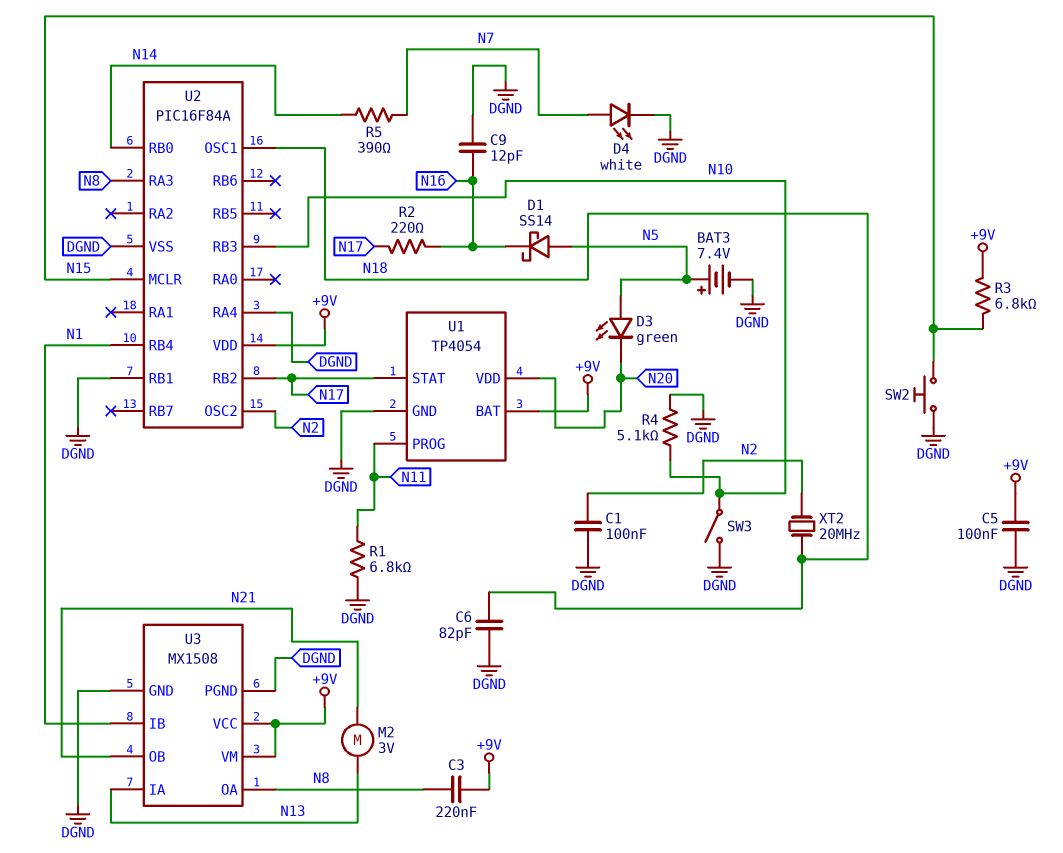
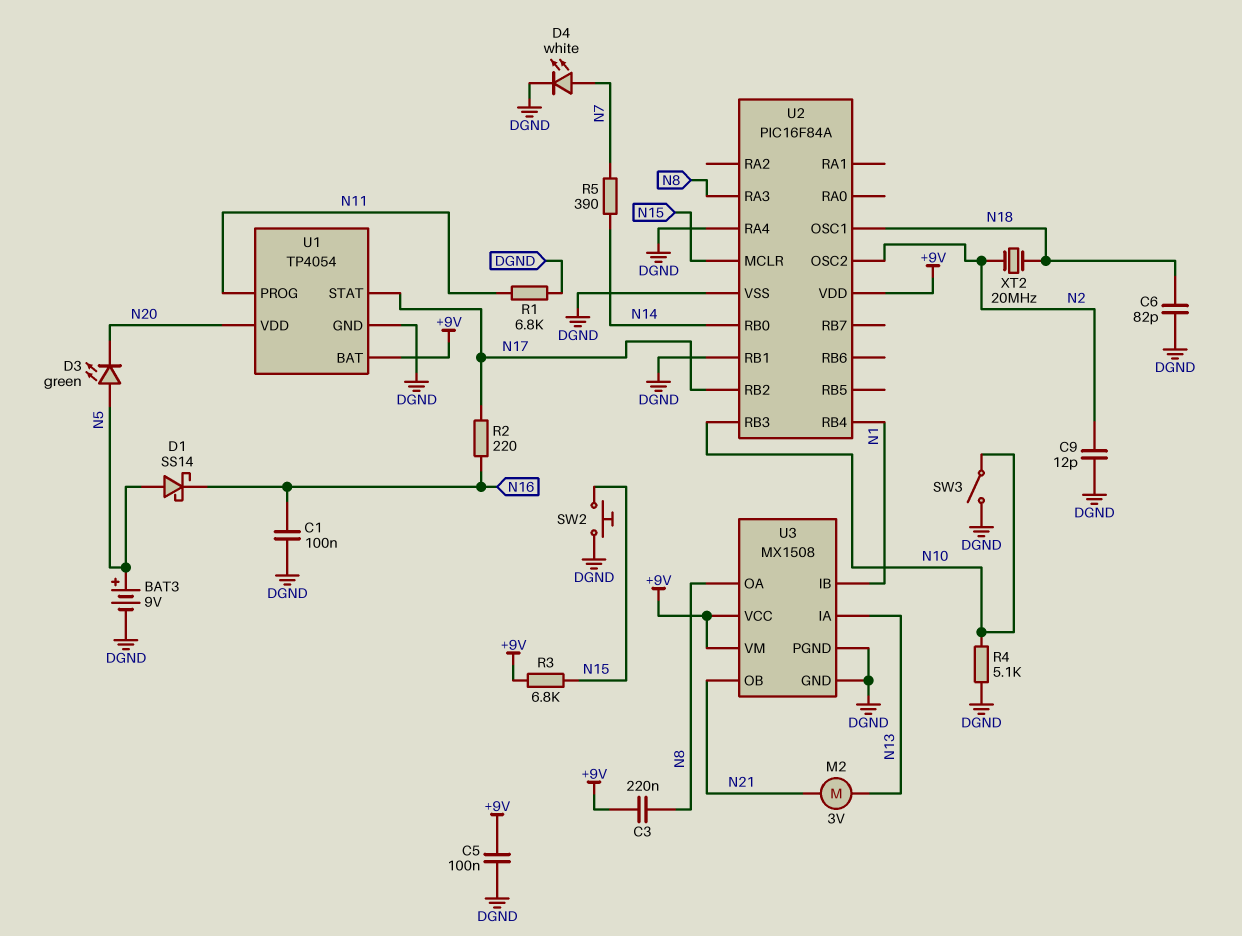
BAT3: 7.4V (plus N5, minus DGND) -> 9V (plus N5, minus DGND)
C1: 100nF (DGND, N2) -> 100nF (DGND, N16)
C9: 12pF (DGND, N16) -> 12pF (DGND, N2)

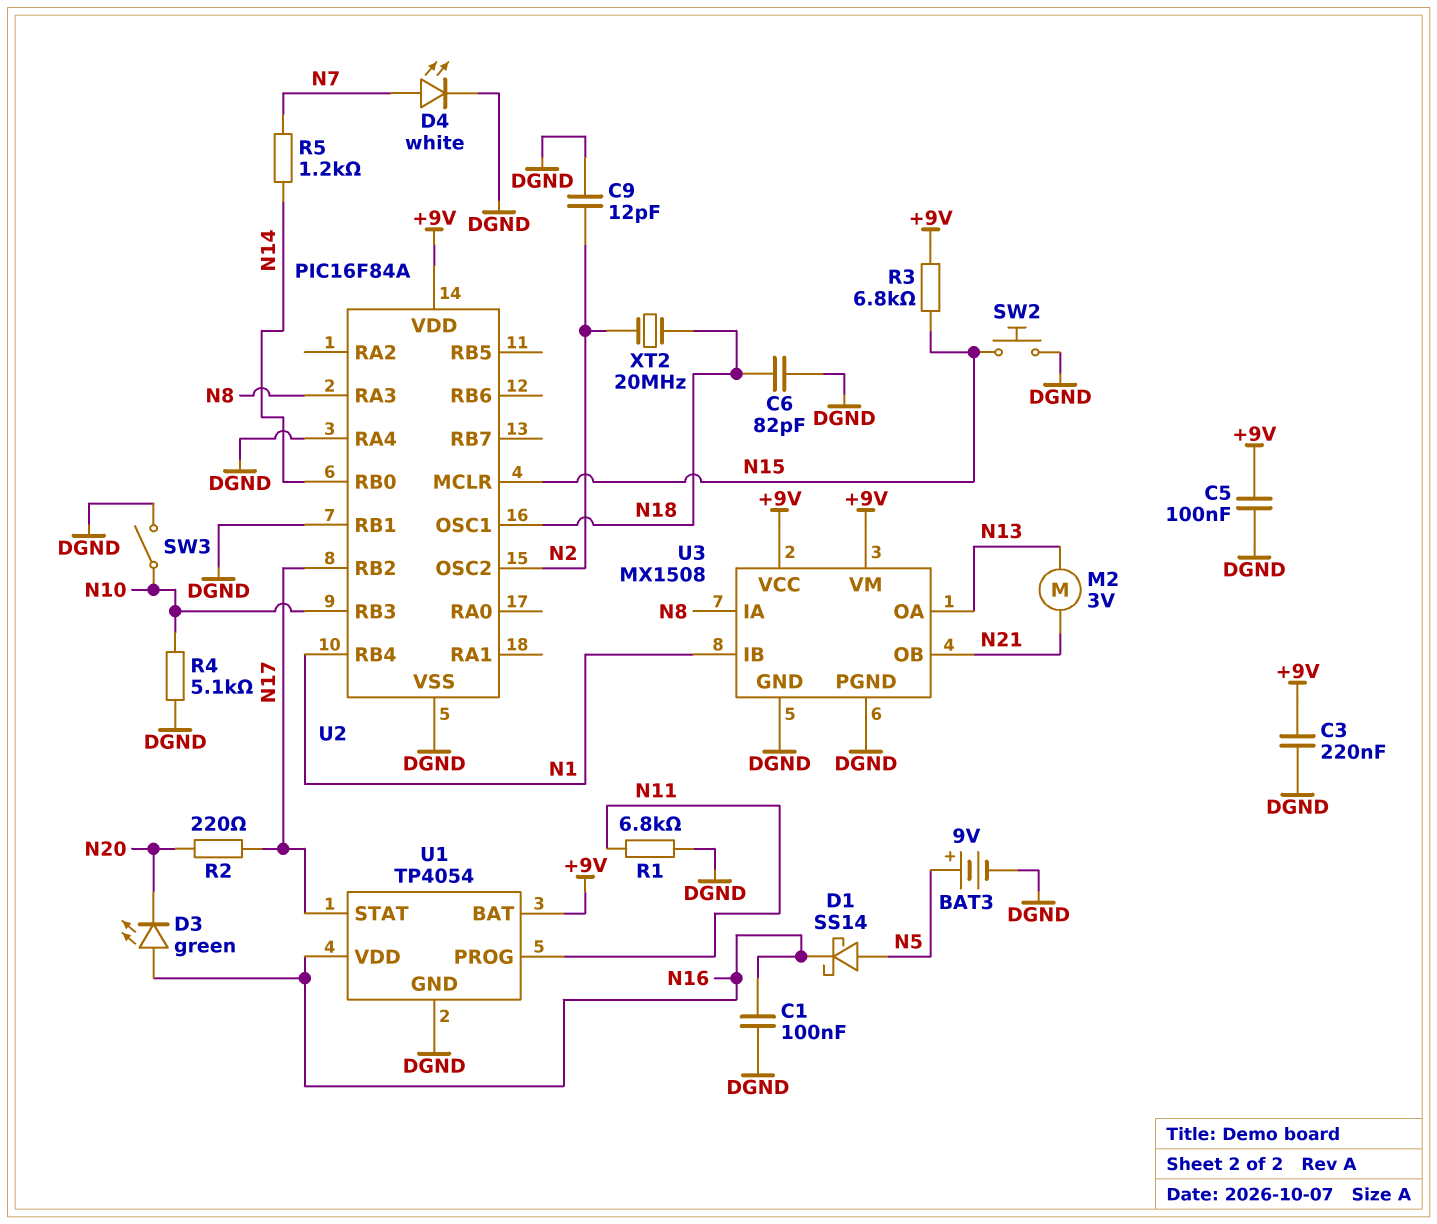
C3: 220nF (+9V, N8) -> 220nF (+9V, DGND)
D3: LED green (A N5, K N20) -> LED green (A N16, K N20)
R2: 220 (N16, N17) -> 220 (N17, N20)
R5: 390 (N7, N14) -> 1.2k (N7, N14)
U1 pin VDD: N20 -> N16
U3 pin IA: N13 -> N8
U3 pin OA: N8 -> N13

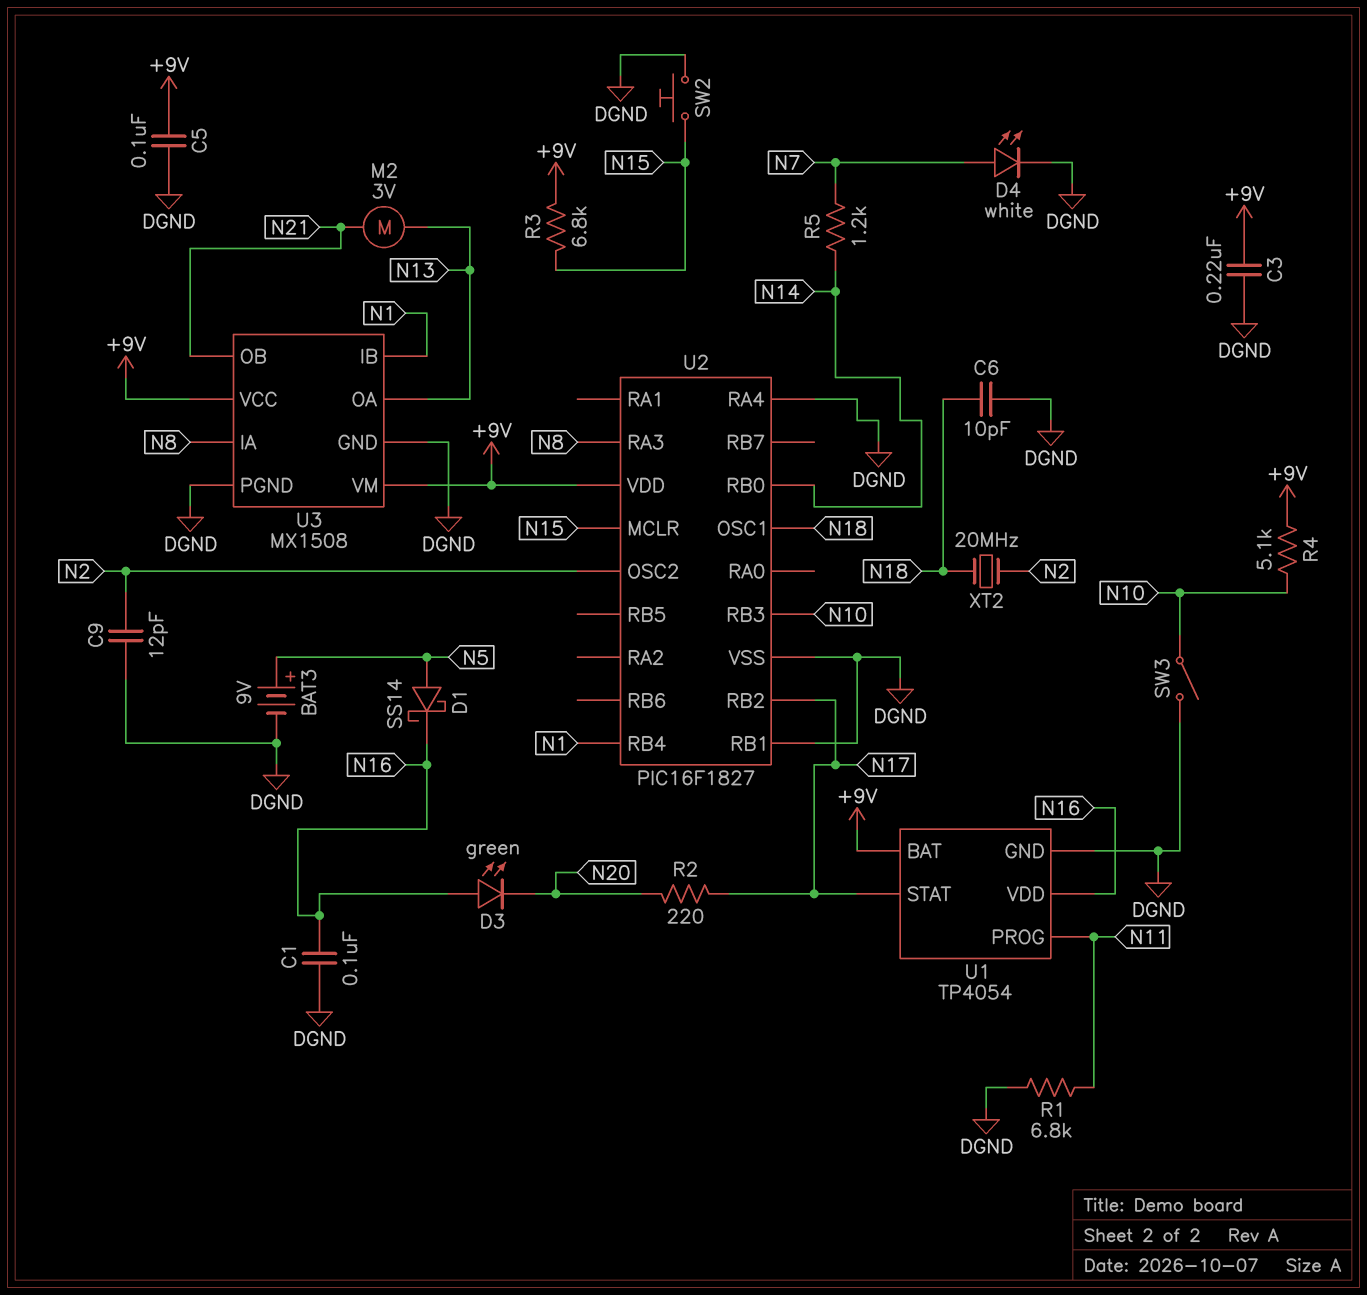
C6: 82pF (DGND, N18) -> 10pF (DGND, N18)
R4: 5.1k (DGND, N10) -> 5.1k (+9V, N10)
U2: PIC16F84A -> PIC16F1827

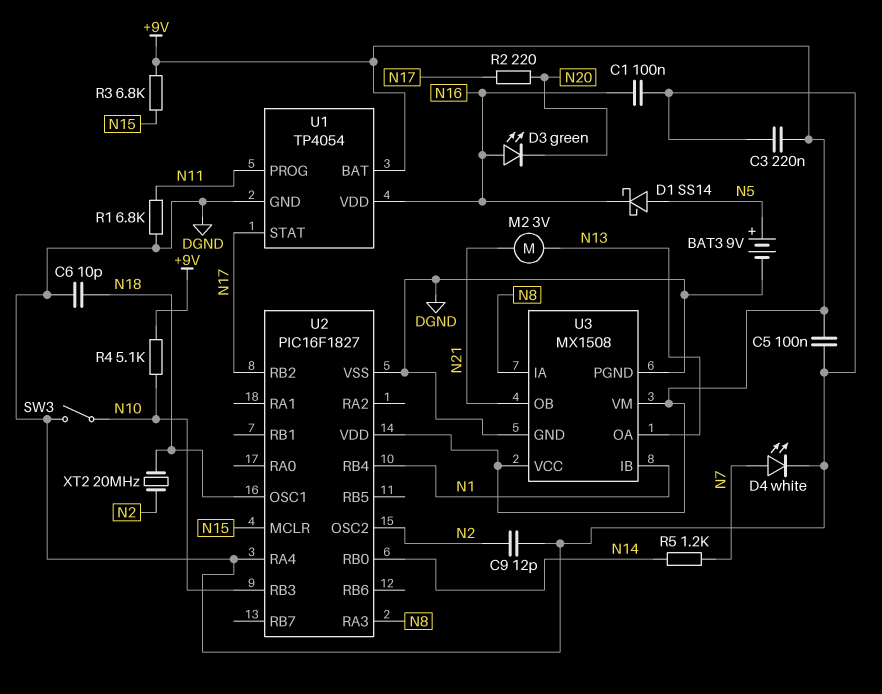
SW2: button (DGND, N15) -> none
U2 pin RB1: DGND -> none

